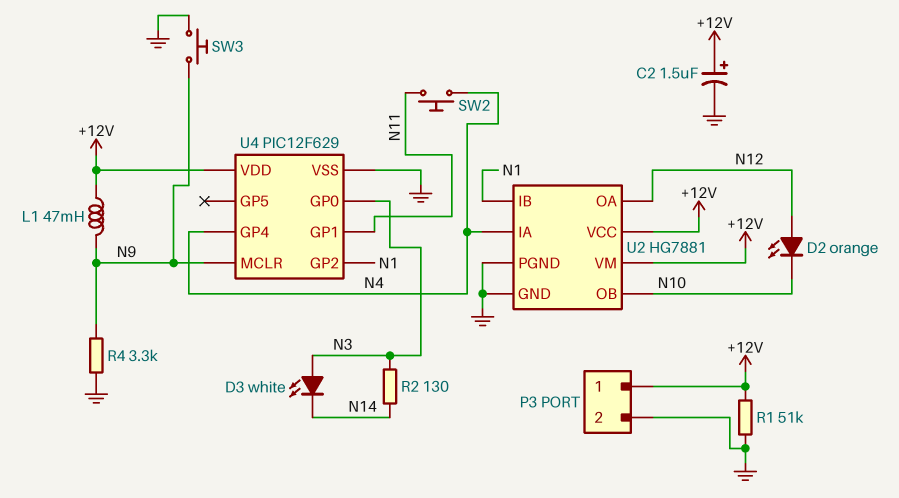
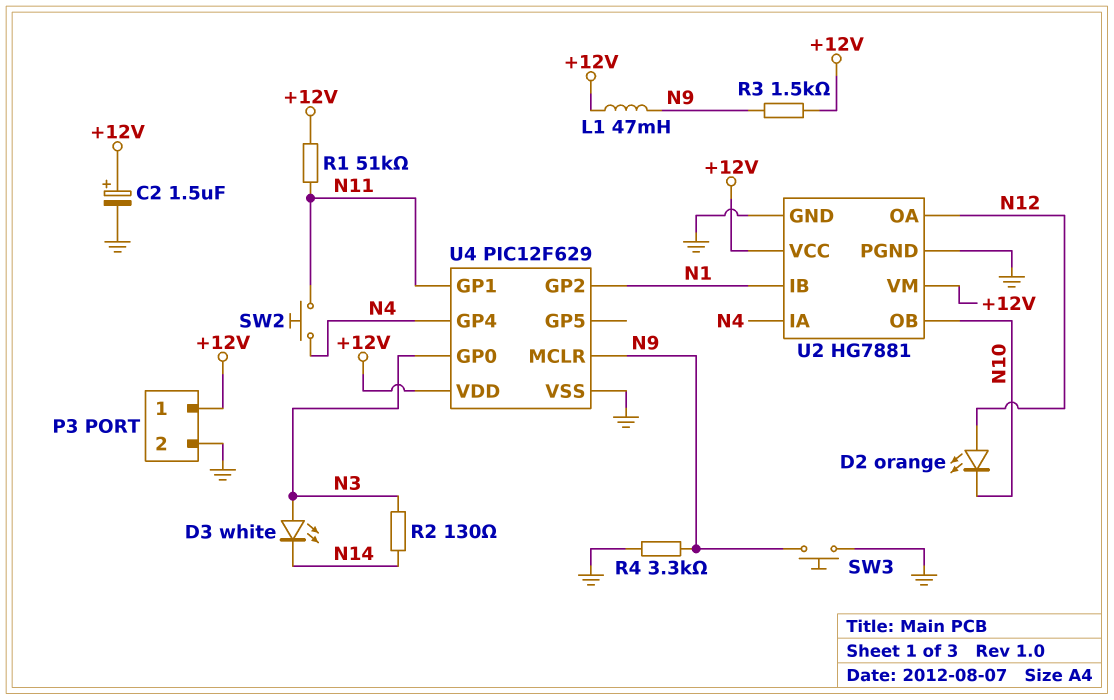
R1: 51k (+12V, GND) -> 51k (+12V, N11)
R3: none -> 1.5k (+12V, N9)

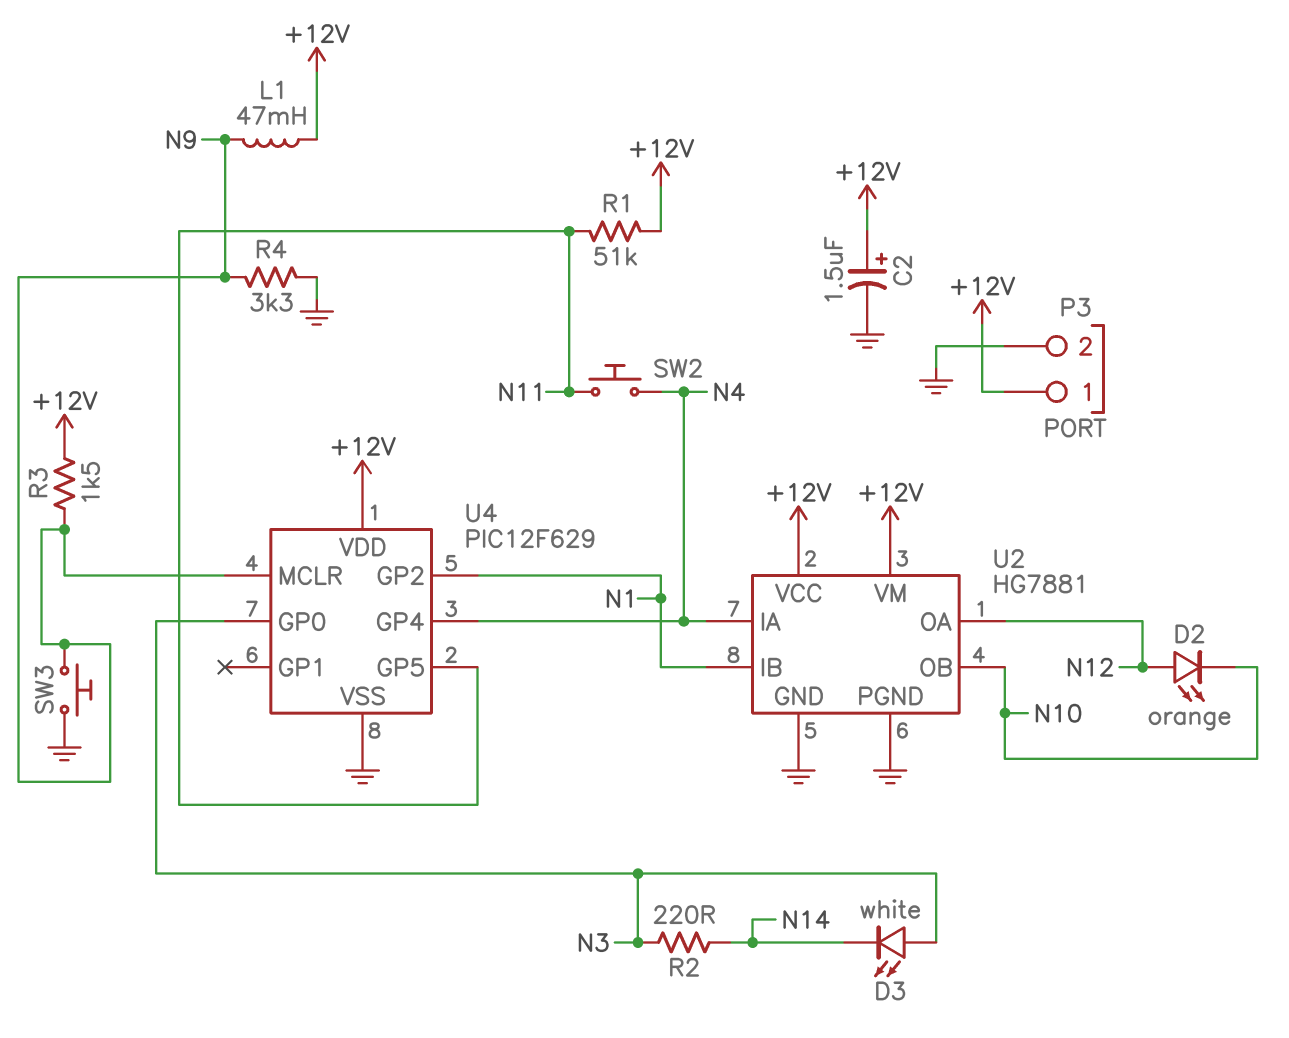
R2: 130 (N3, N14) -> 220 (N3, N14)
U4 pin GP1: N11 -> none
U4 pin GP5: none -> N11

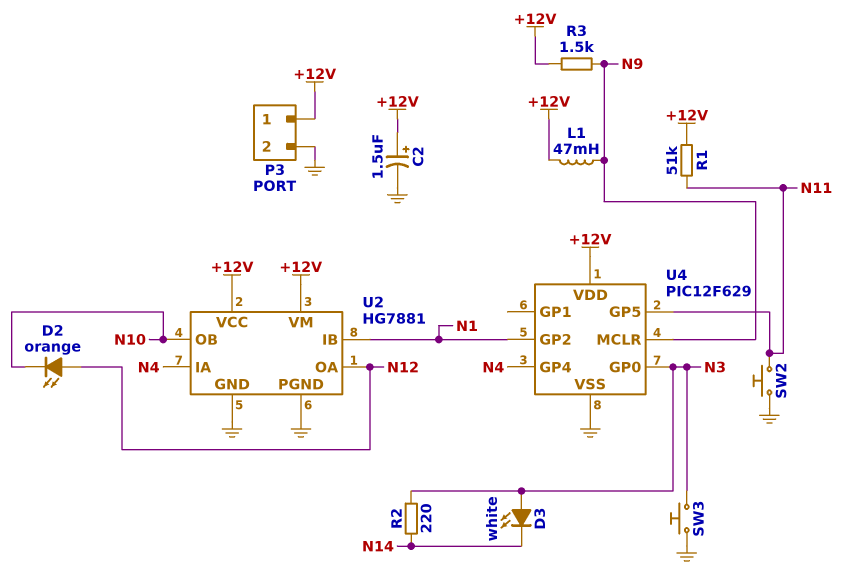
R4: 3.3k (GND, N9) -> none
SW2: button (N4, N11) -> button (GND, N11)
SW3: button (GND, N9) -> button (GND, N3)

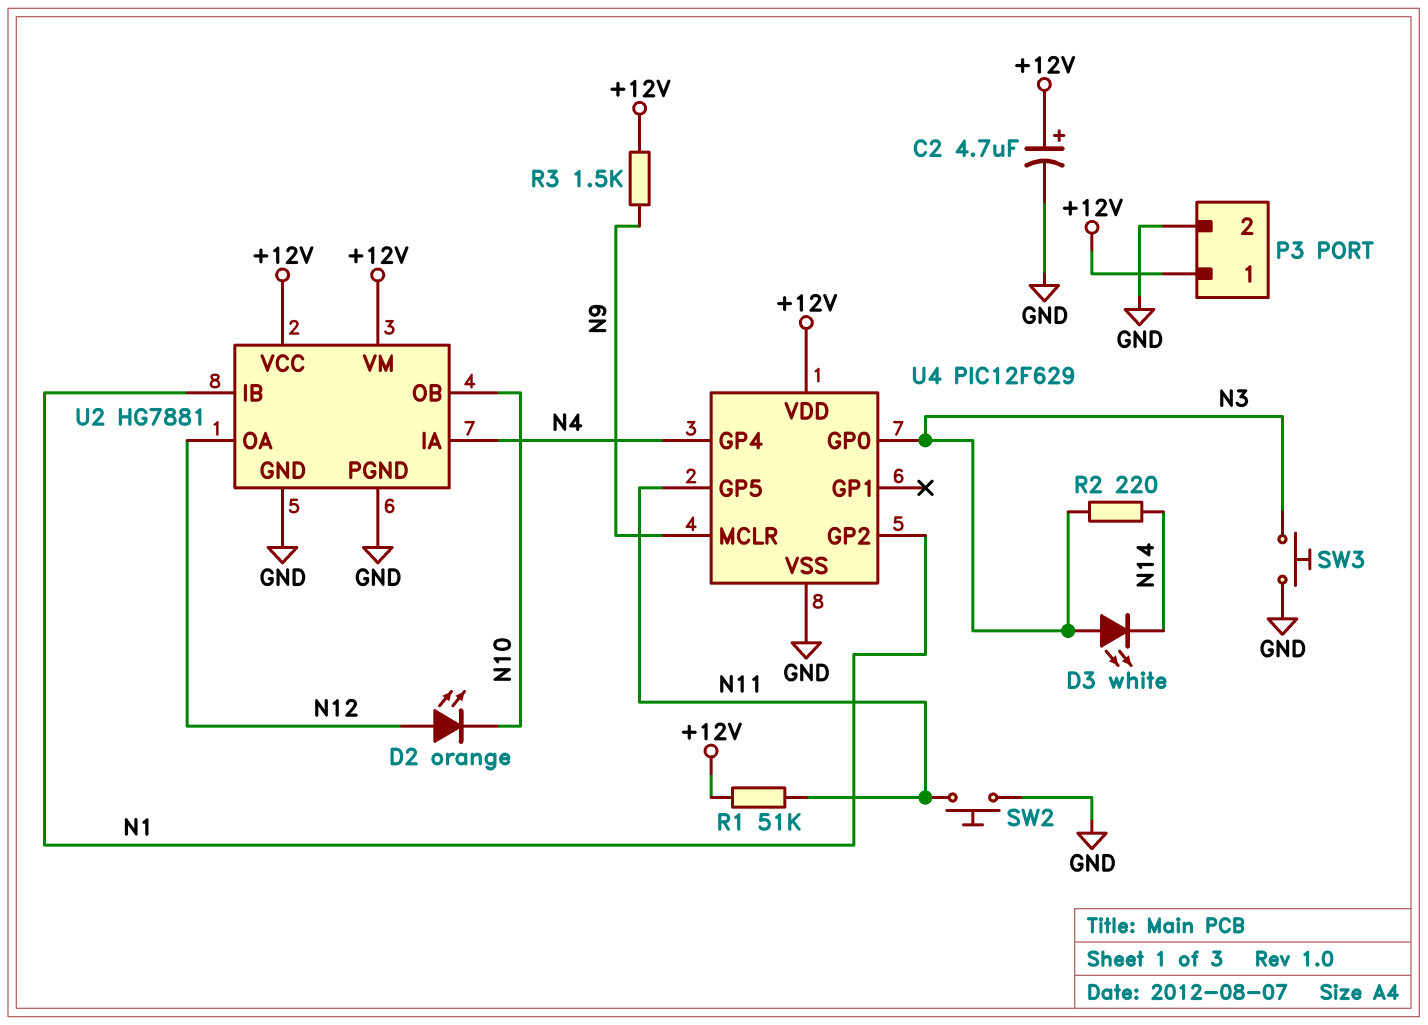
C2: 1.5uF (plus +12V, minus GND) -> 4.7uF (plus +12V, minus GND)
L1: 47mH (+12V, N9) -> none

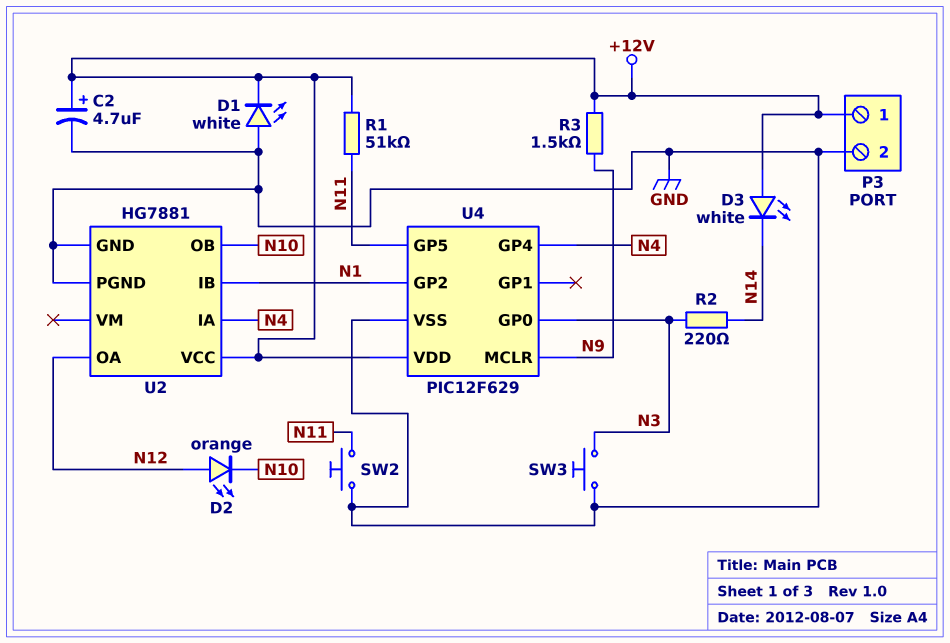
D1: none -> LED white (A GND, K +12V)
D3: LED white (A N3, K N14) -> LED white (A +12V, K N14)
U2 pin VM: +12V -> none

